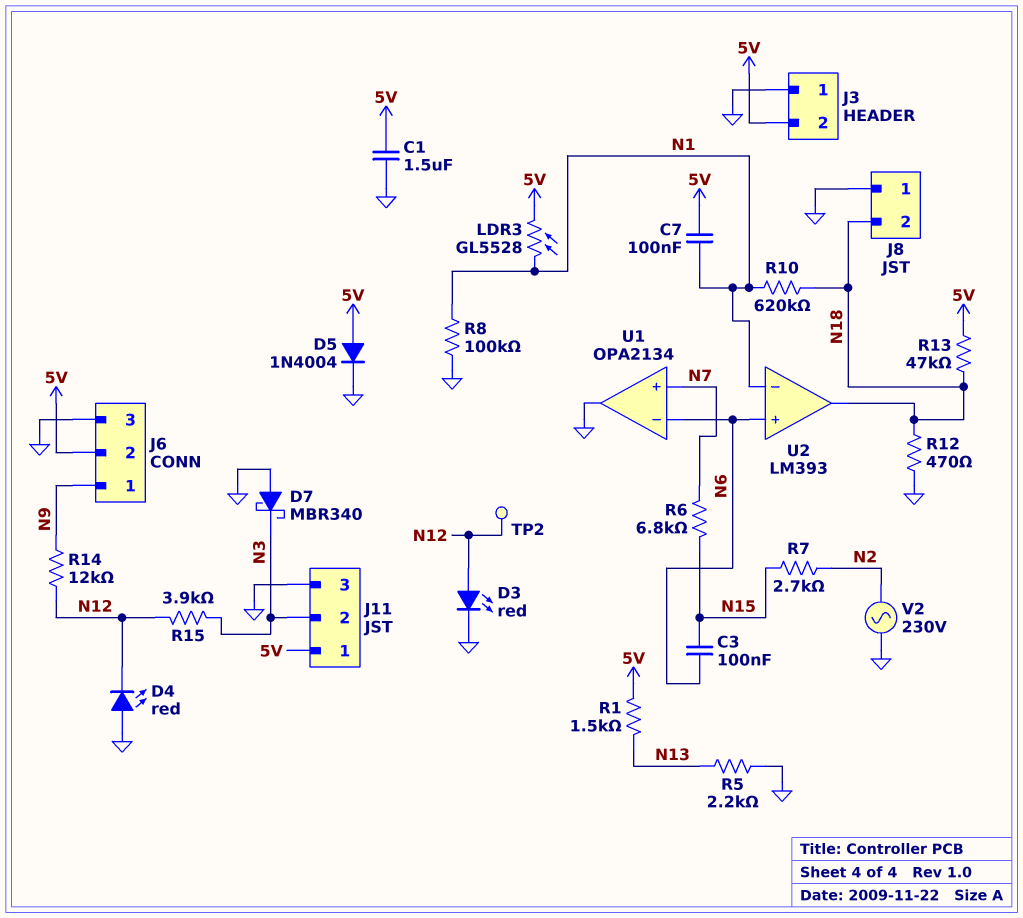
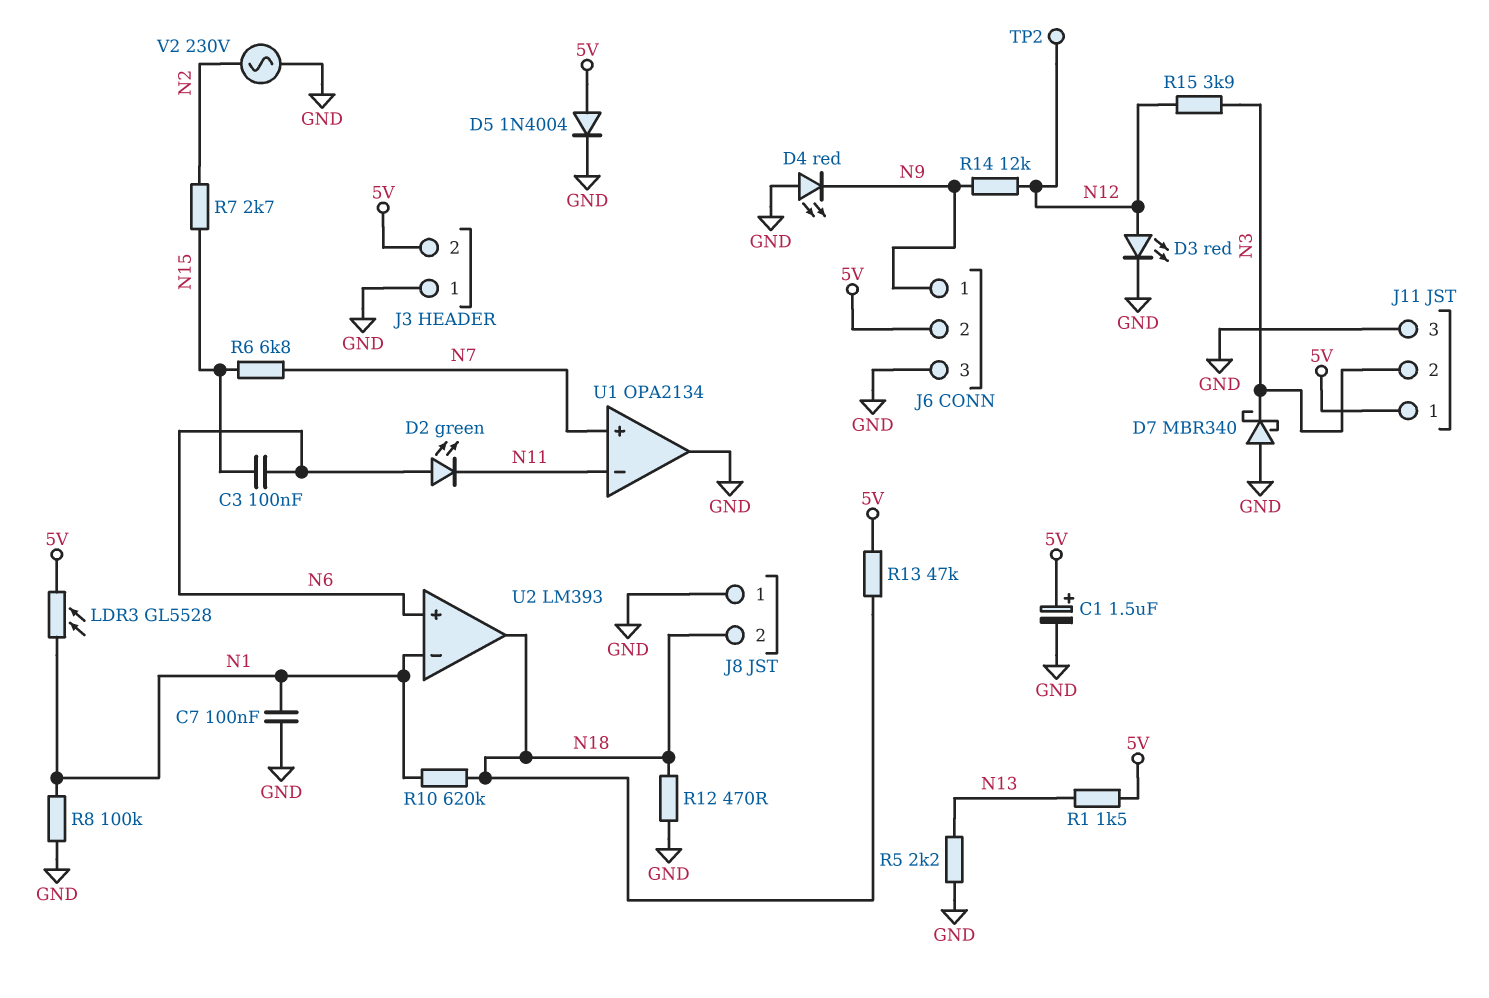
C1: 1.5uF (5V, GND) -> 1.5uF (plus 5V, minus GND)
C7: 100nF (5V, N1) -> 100nF (GND, N1)
D2: none -> LED green (A N6, K N11)
D4: LED red (A GND, K N12) -> LED red (A GND, K N9)
U1 pin in-: N6 -> N11

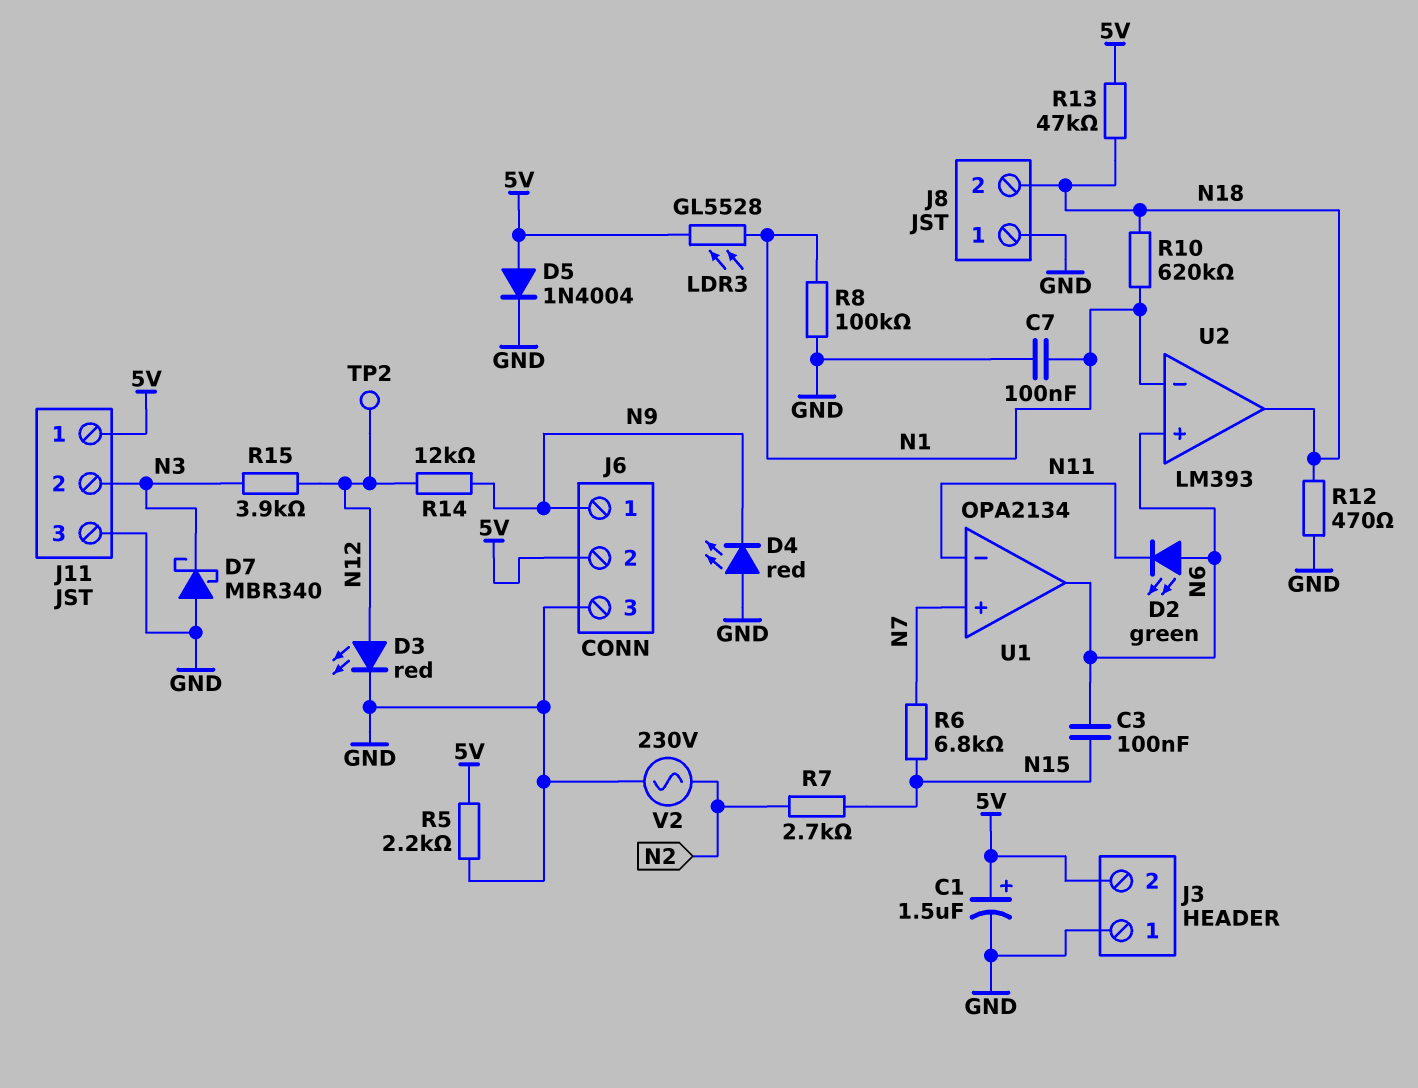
R1: 1.5k (5V, N13) -> none
R5: 2.2k (GND, N13) -> 2.2k (5V, GND)
U1 pin out: GND -> N6

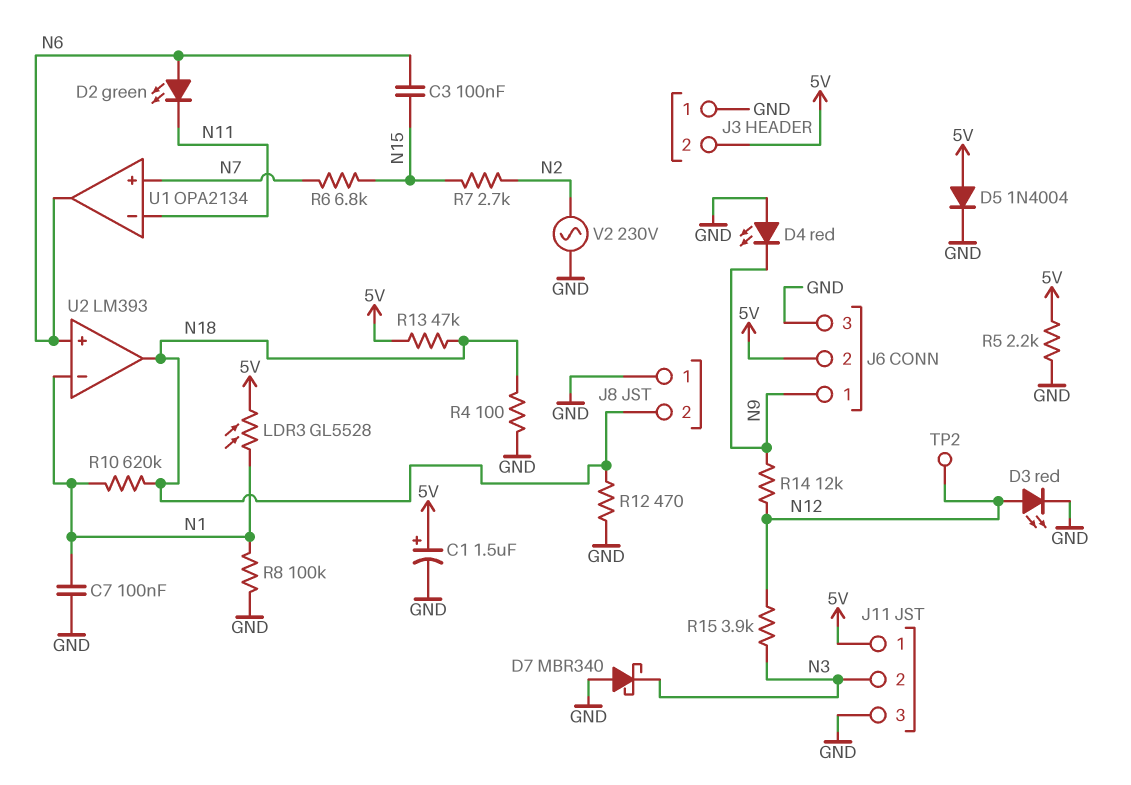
R4: none -> 100 (GND, N18)

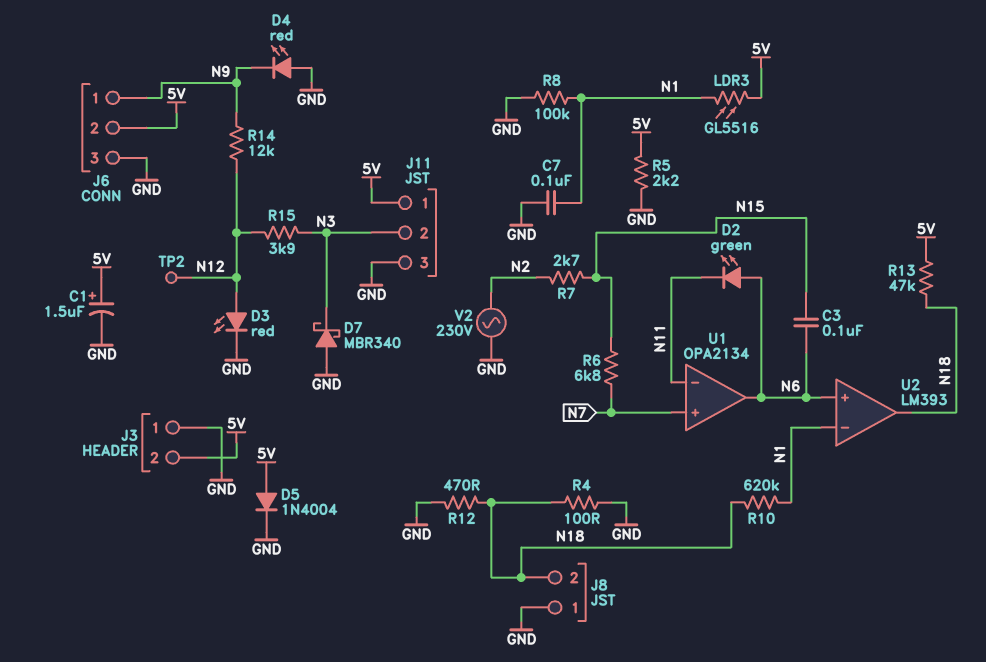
LDR3: GL5528 (5V, N1) -> GL5516 (5V, N1)

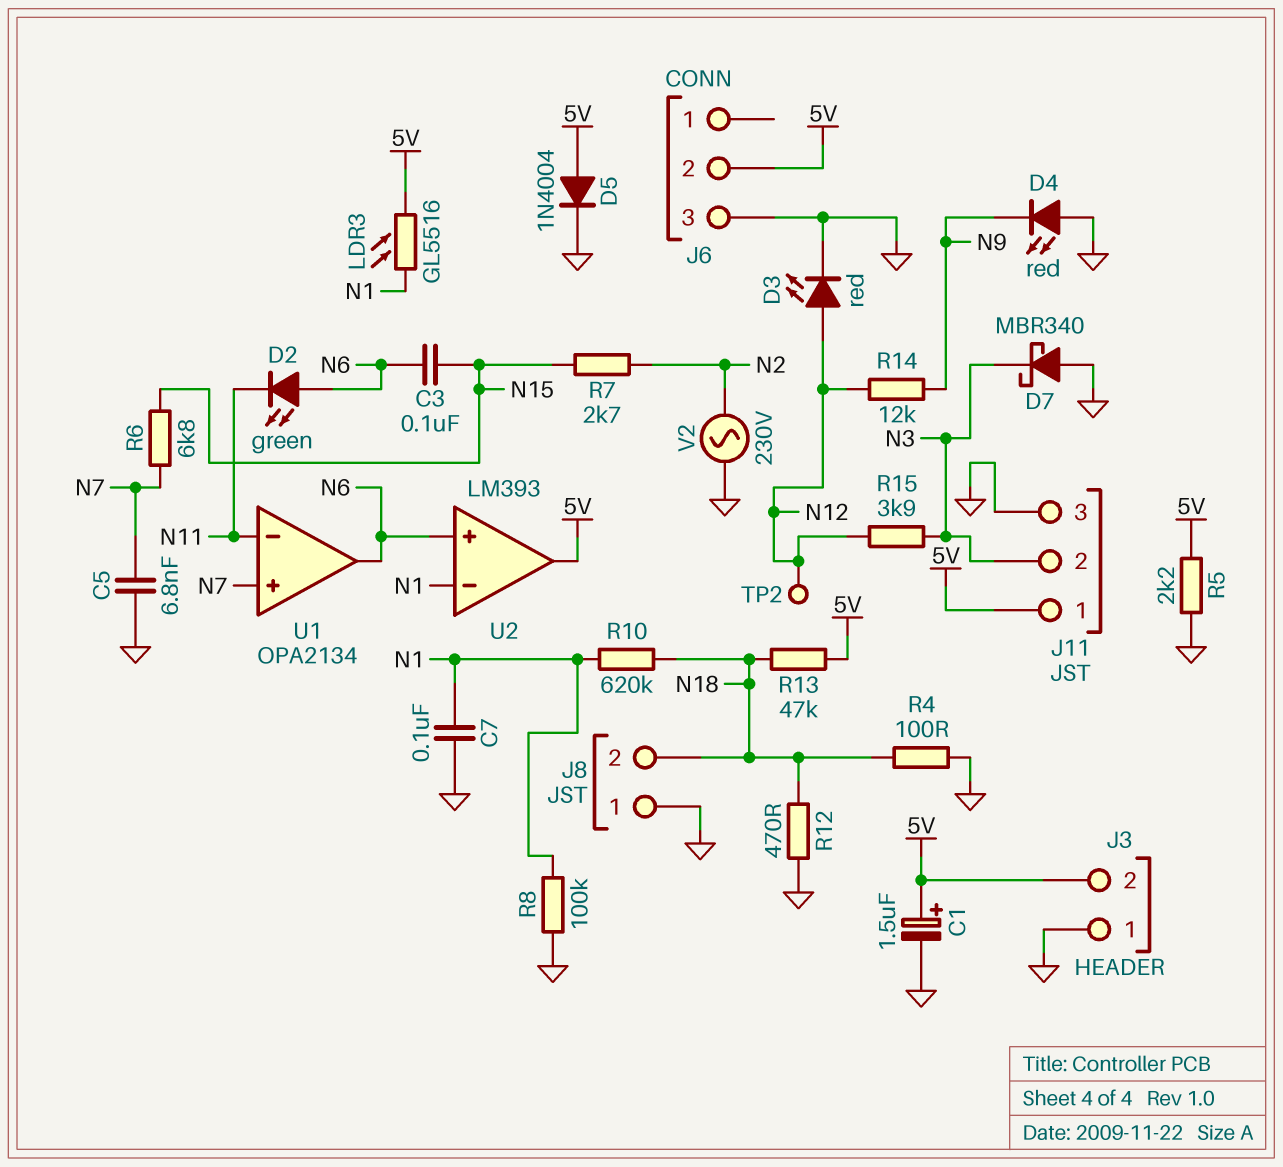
C5: none -> 6.8nF (GND, N7)
J6 pin 1: N9 -> none
U2 pin out: N18 -> 5V

